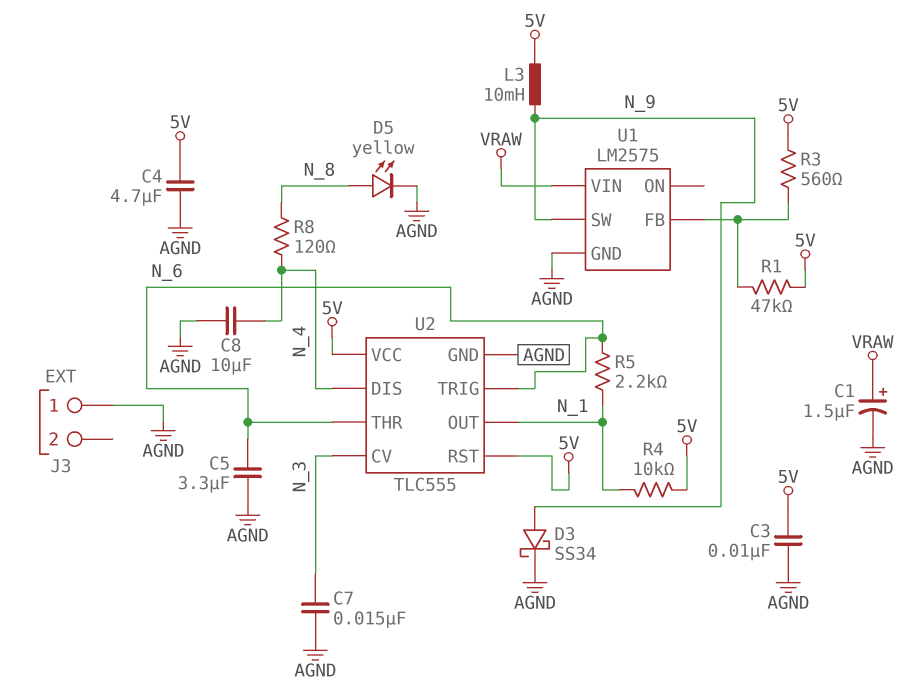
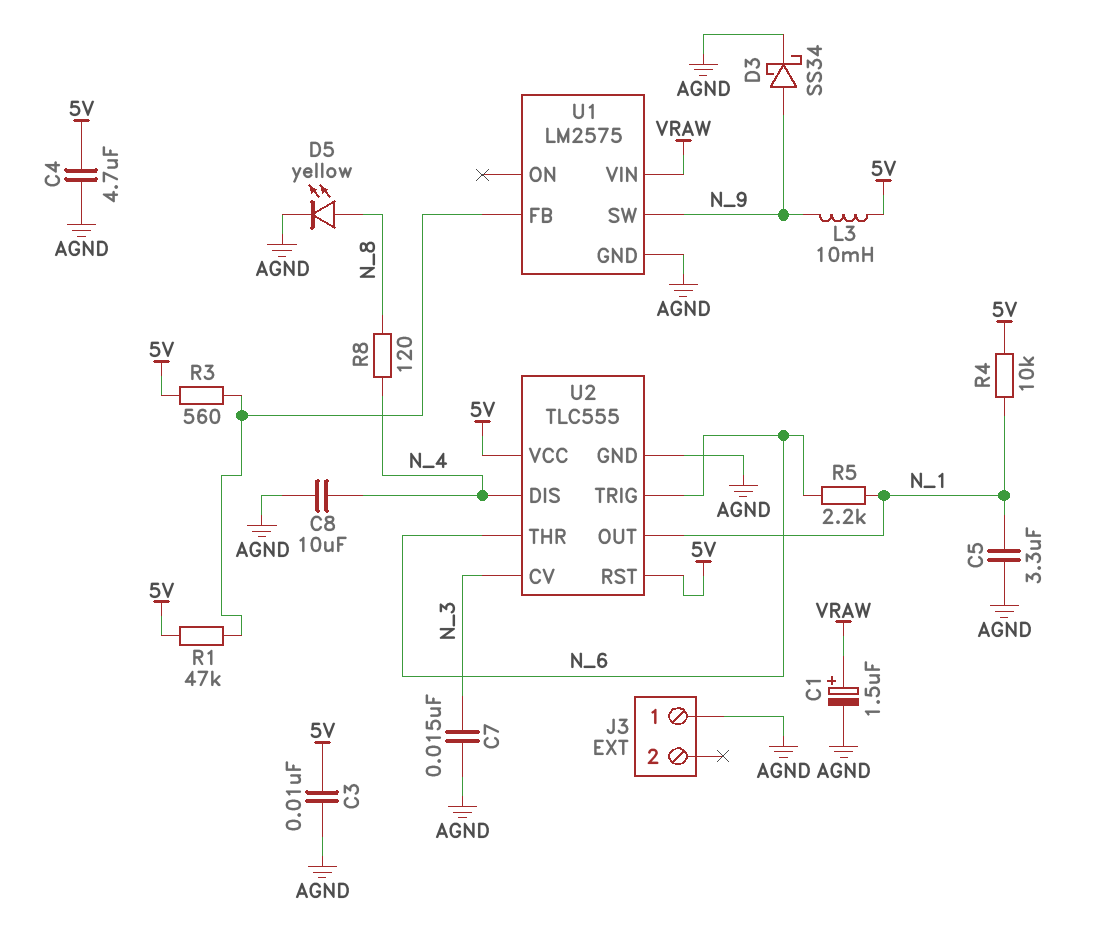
C5: 3.3uF (AGND, N_6) -> 3.3uF (AGND, N_1)

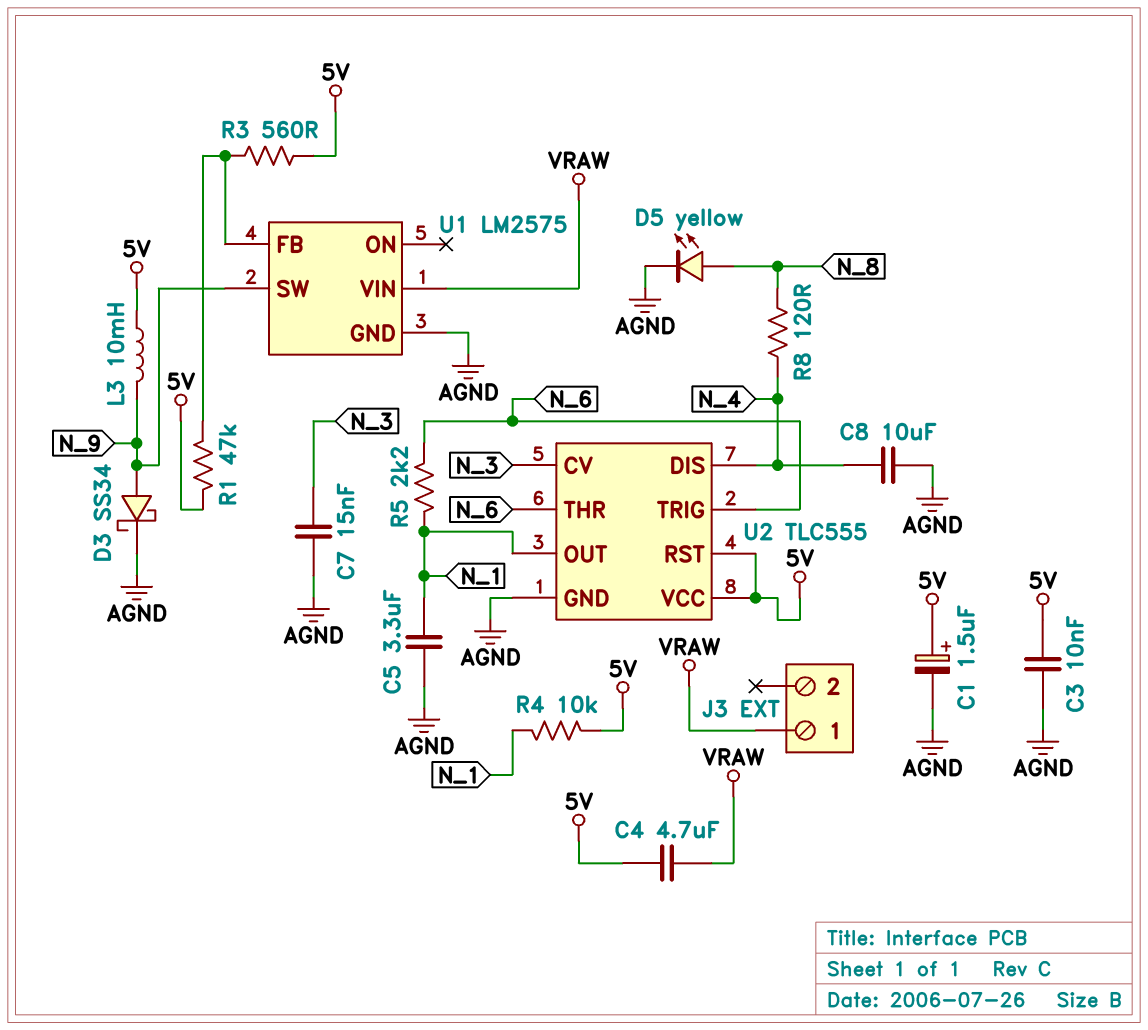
C1: 1.5uF (plus VRAW, minus AGND) -> 1.5uF (plus 5V, minus AGND)
C4: 4.7uF (5V, AGND) -> 4.7uF (5V, VRAW)
J3 pin 1: AGND -> VRAW

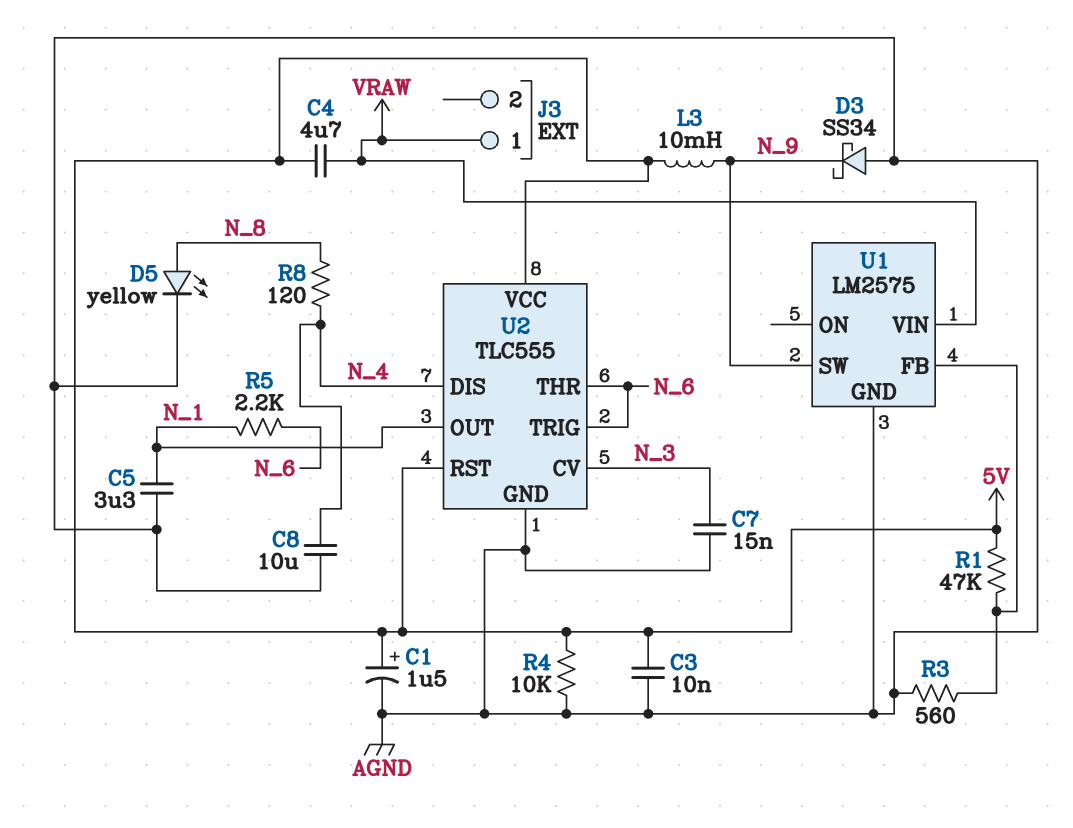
D3: schottky SS34 (A N_9, K AGND) -> schottky SS34 (A AGND, K N_9)
R3: 560 (5V, U1/FB) -> 560 (AGND, U1/FB)
R4: 10k (5V, N_1) -> 10k (5V, AGND)

